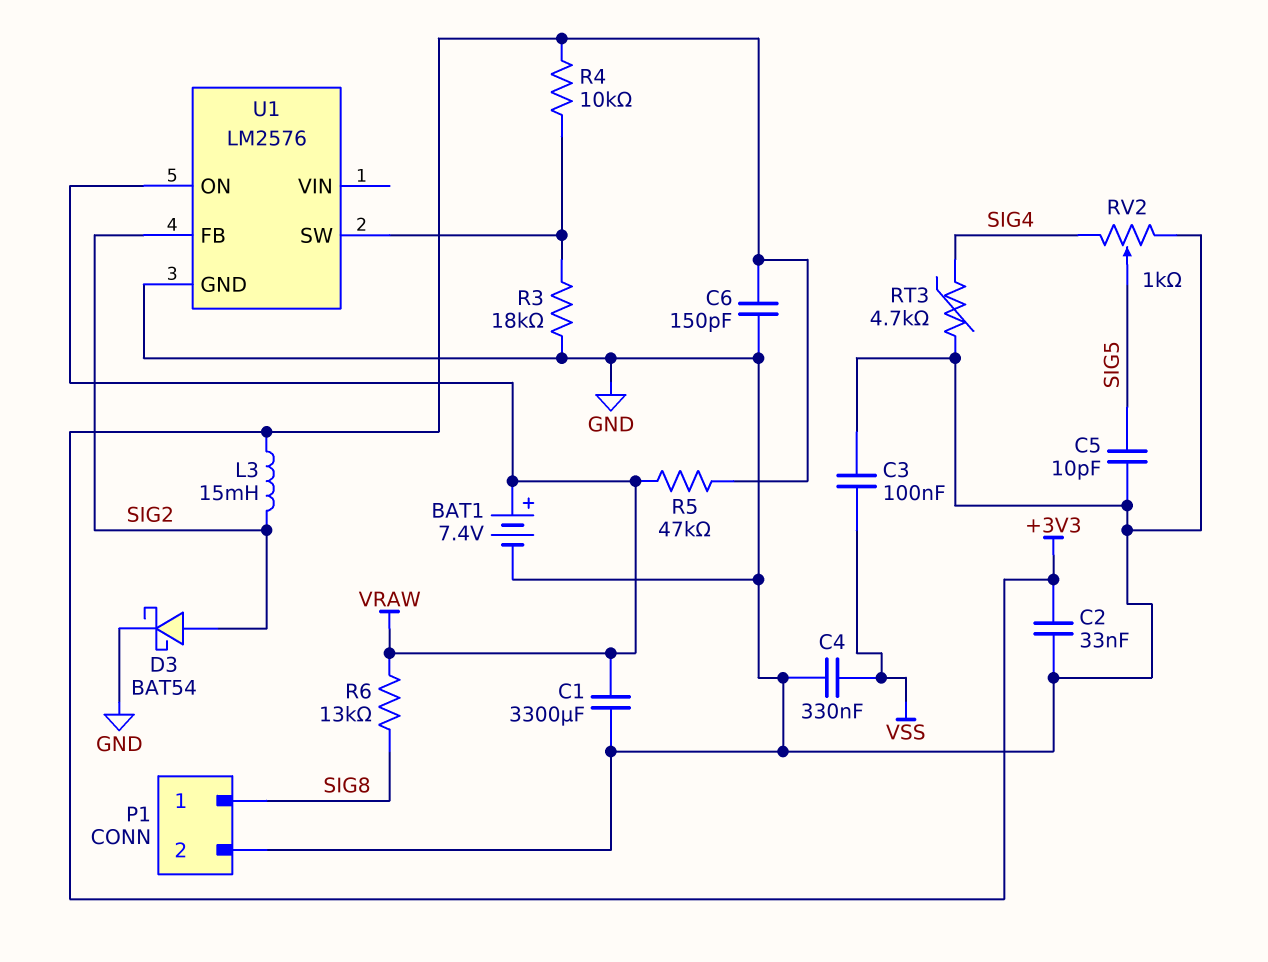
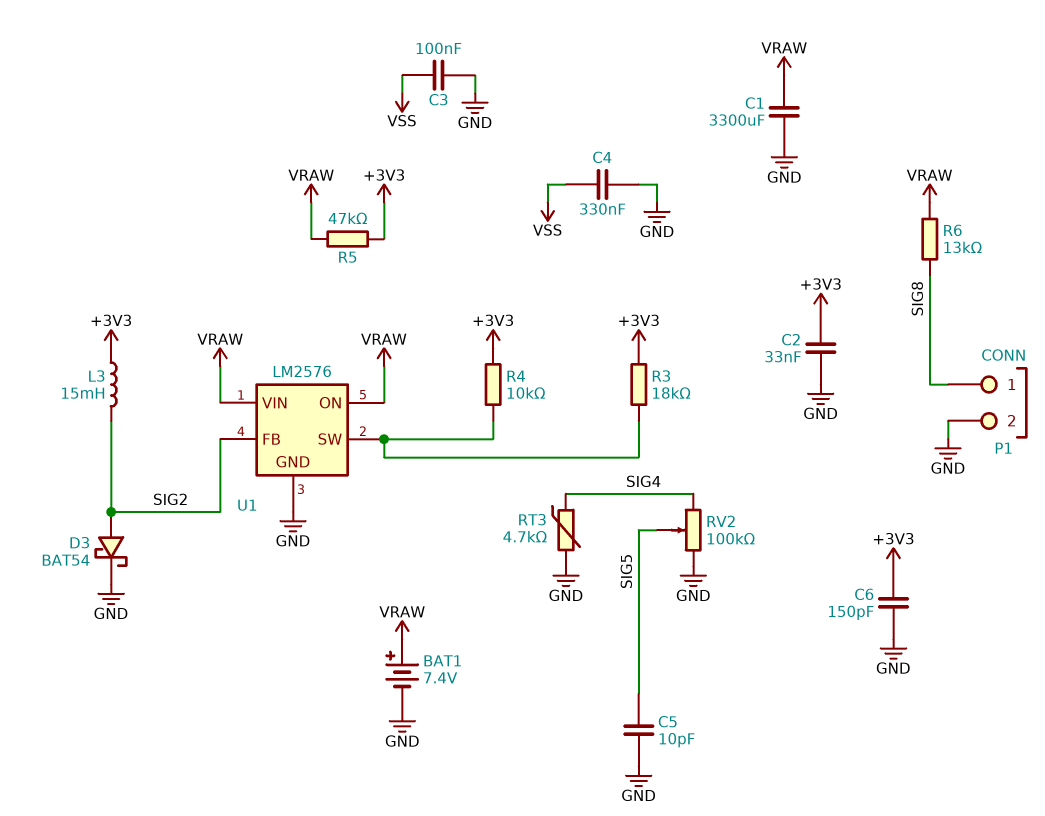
R3: 18k (GND, U1/SW) -> 18k (+3V3, U1/SW)
RV2: 1k (GND, SIG4, wiper SIG5) -> 100k (GND, SIG4, wiper SIG5)
U1 pin VIN: none -> VRAW

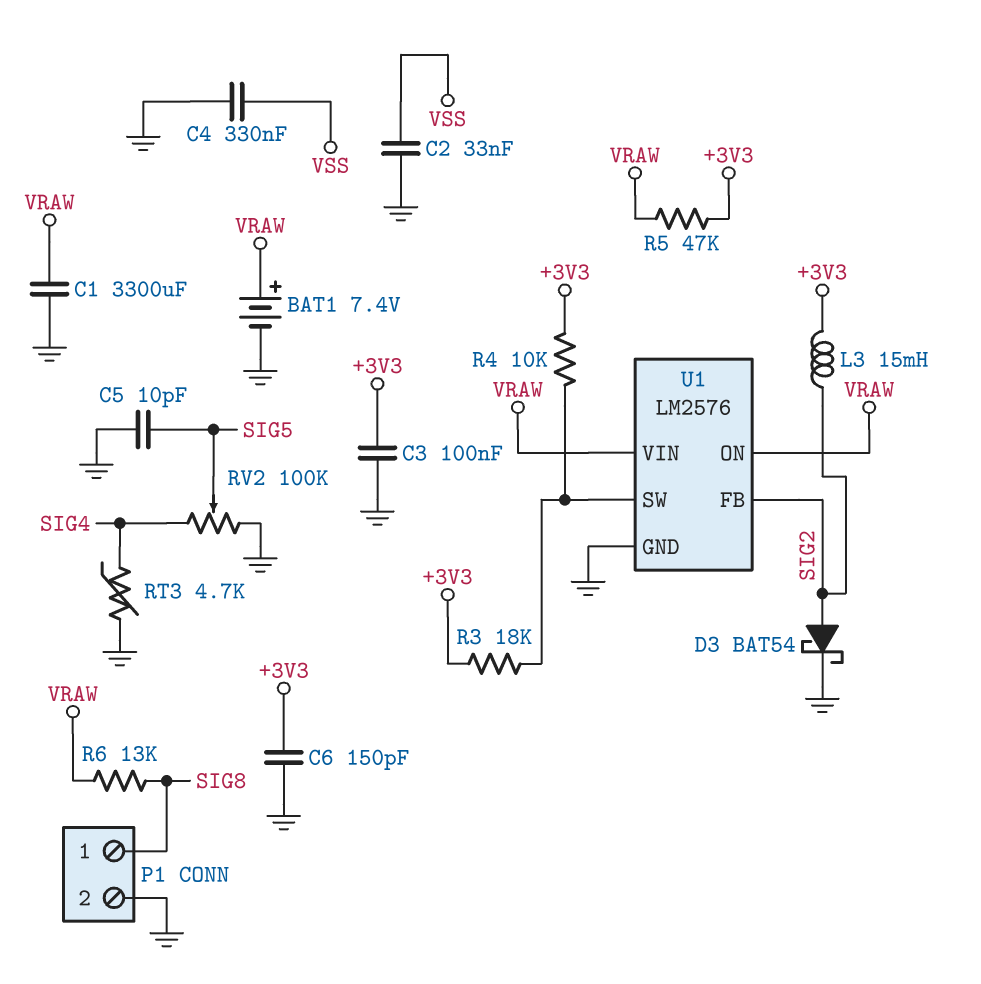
C2: 33nF (+3V3, GND) -> 33nF (GND, VSS)
C3: 100nF (GND, VSS) -> 100nF (+3V3, GND)

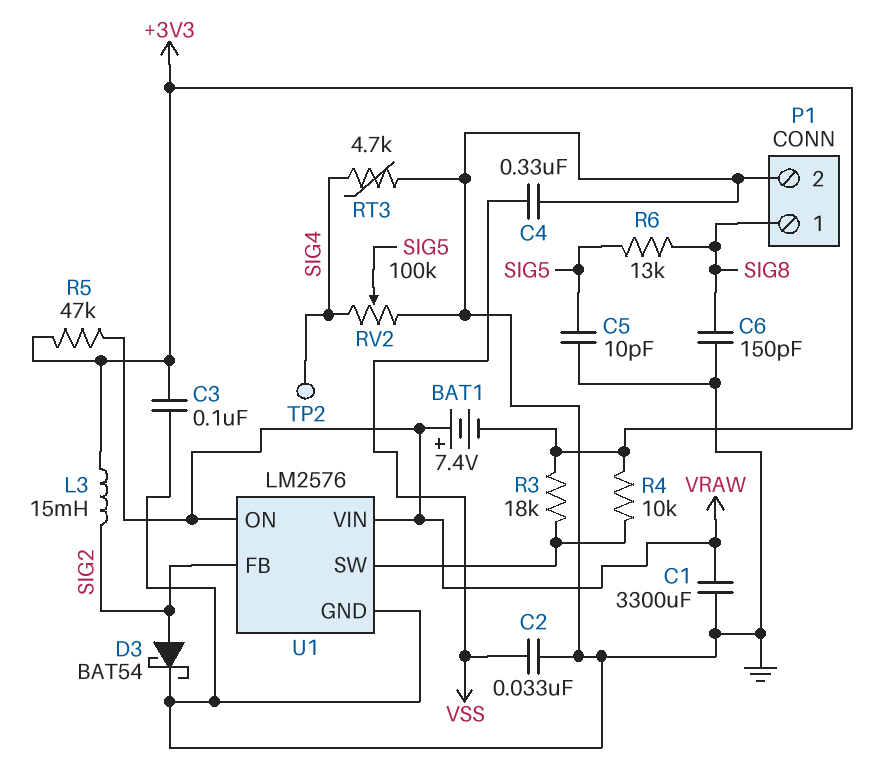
BAT1: 7.4V (plus VRAW, minus GND) -> 7.4V (plus VRAW, minus +3V3)
C6: 150pF (+3V3, GND) -> 150pF (GND, SIG8)
R6: 13k (SIG8, VRAW) -> 13k (SIG5, SIG8)
TP2: none -> test point (SIG4)

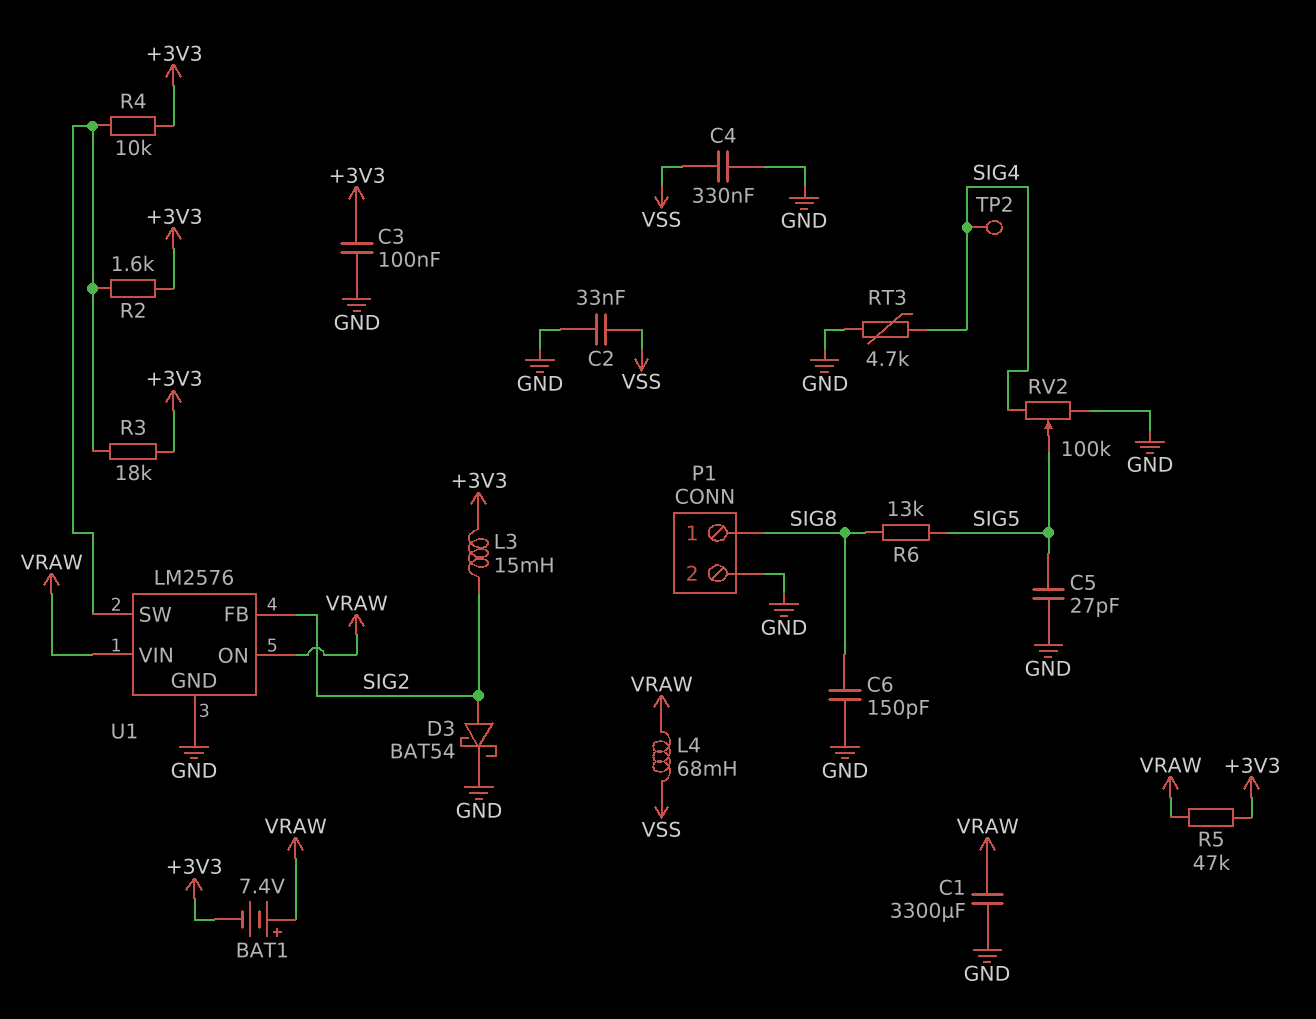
C5: 10pF (GND, SIG5) -> 27pF (GND, SIG5)
L4: none -> 68mH (VRAW, VSS)
R2: none -> 1.6k (+3V3, U1/SW)

